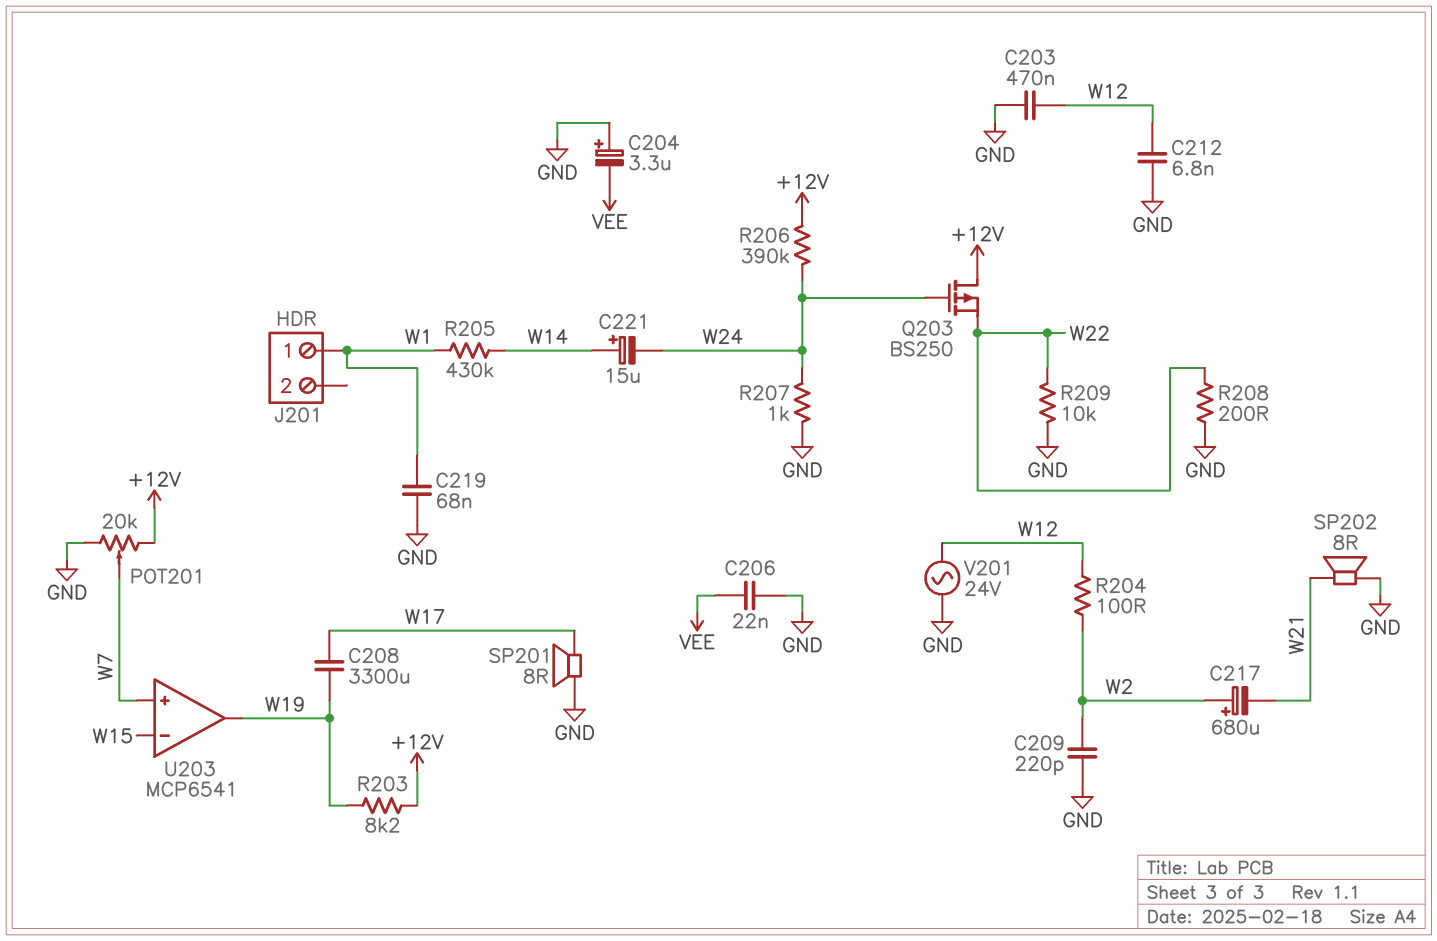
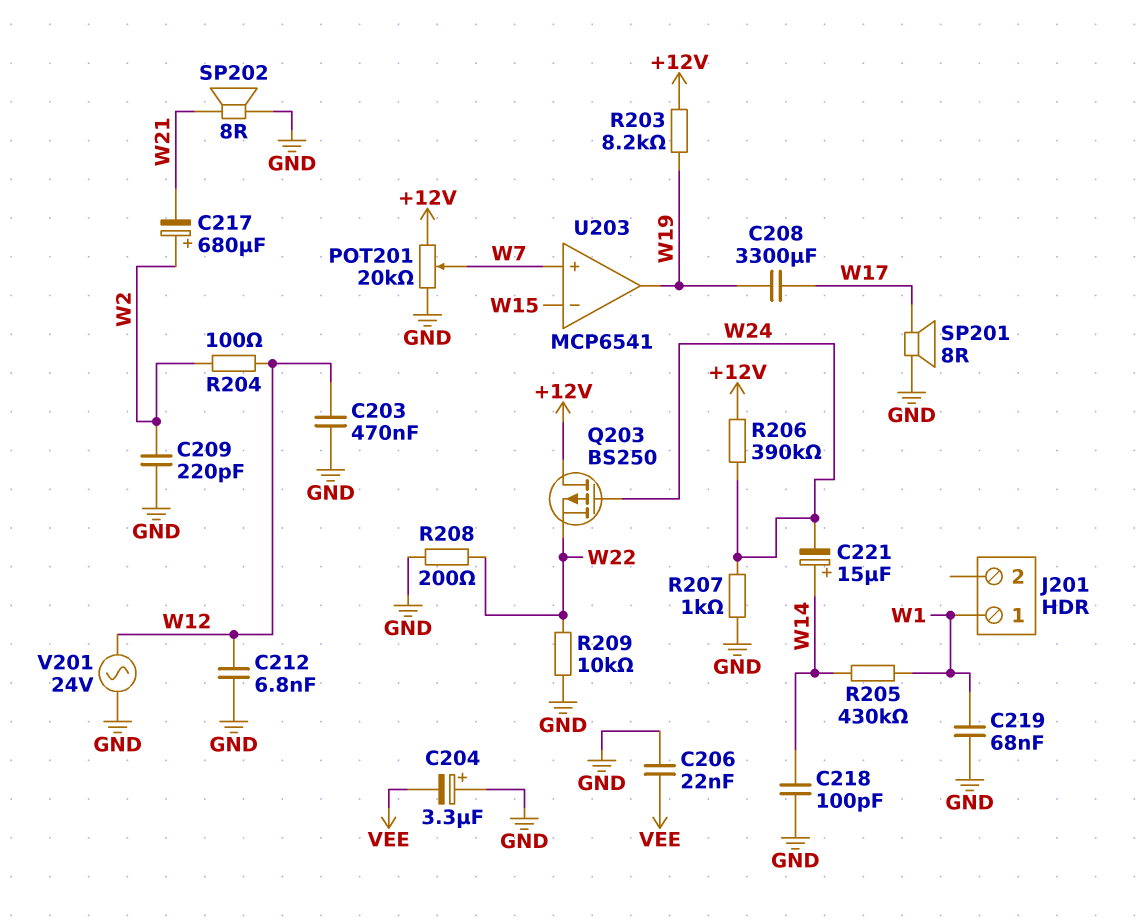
C218: none -> 100pF (GND, W14)

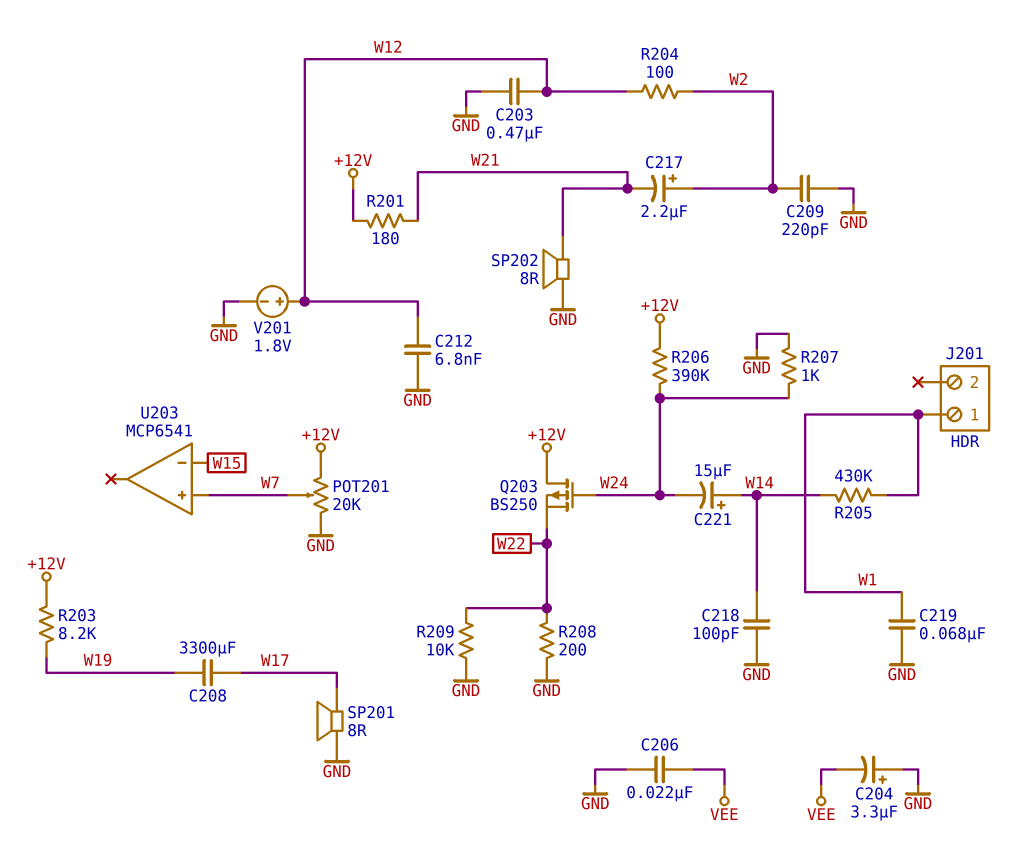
C217: 680uF (plus W2, minus W21) -> 2.2uF (plus W2, minus W21)
R201: none -> 180 (+12V, W21)
U203 pin out: W19 -> none
V201: AC 24V (GND, W12) -> 1.8V (plus W12, minus GND)

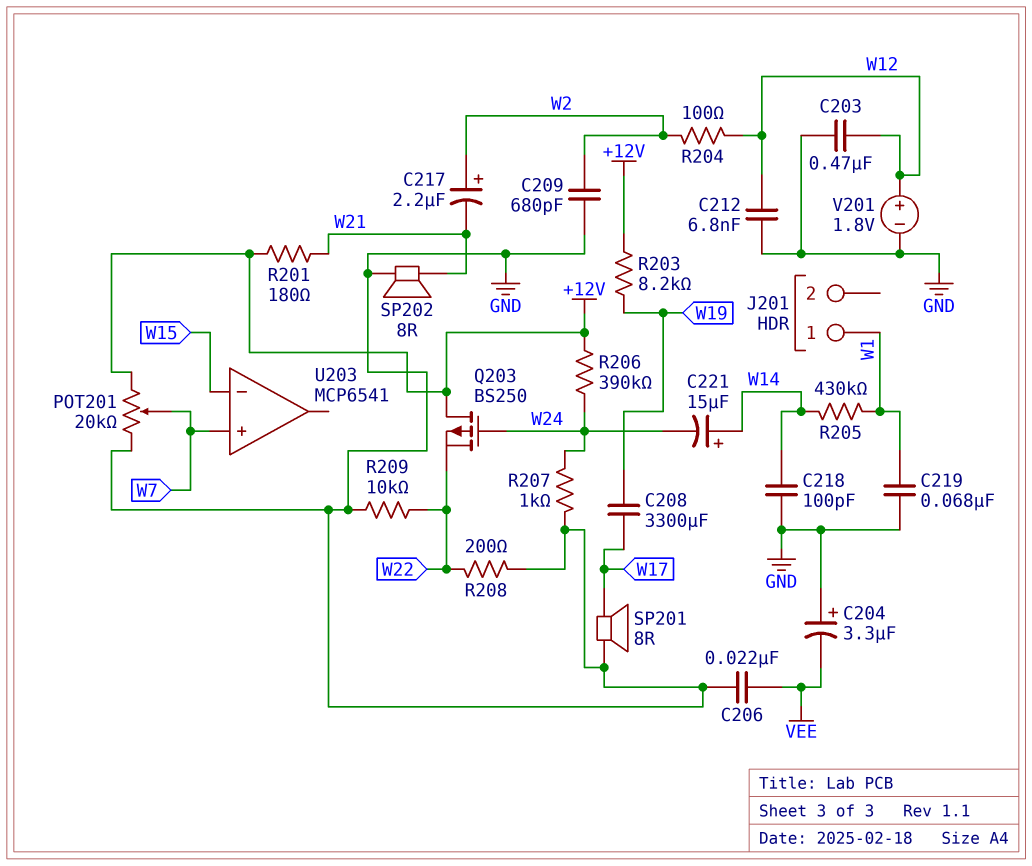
C209: 220pF (GND, W2) -> 680pF (GND, W2)

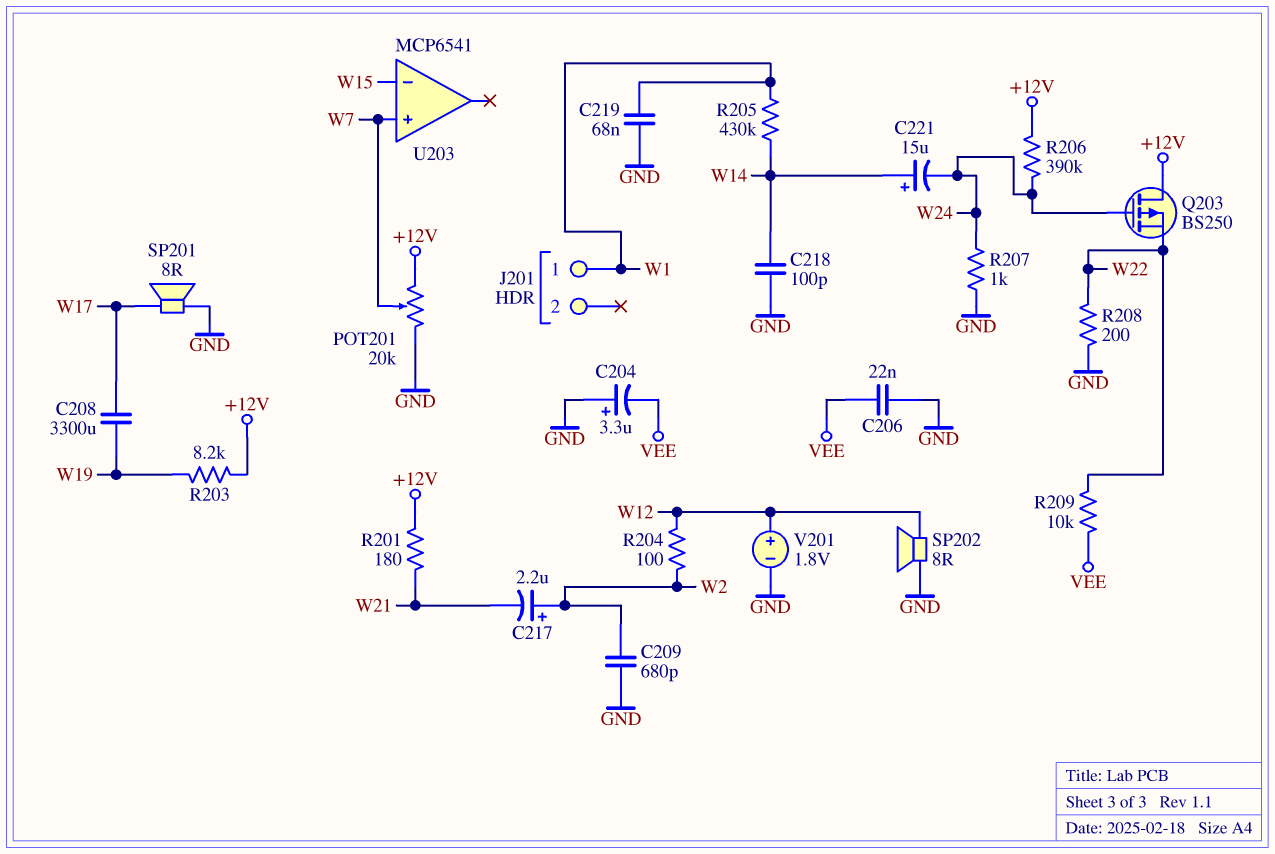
C203: 470nF (GND, W12) -> none
C212: 6.8nF (GND, W12) -> none
R209: 10k (GND, W22) -> 10k (VEE, W22)
SP202: speaker 8R (GND, W21) -> speaker 8R (GND, W12)

